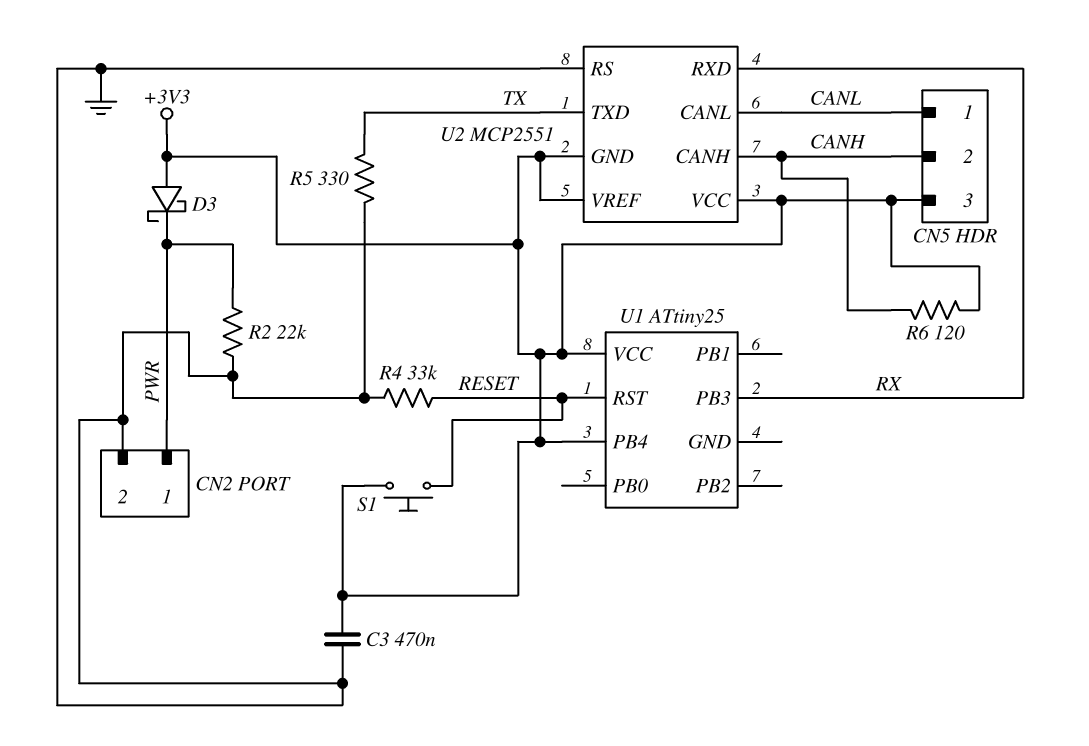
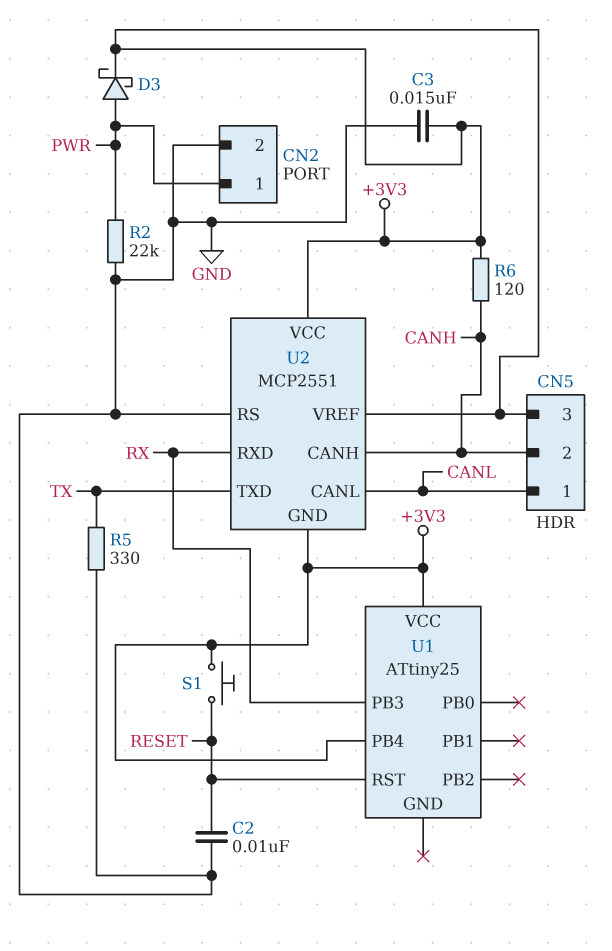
C2: none -> 10nF (GND, RESET)
C3: 470nF (+3V3, GND) -> 15nF (+3V3, GND)
D3: schottky (A +3V3, K PWR) -> schottky (A PWR, K +3V3)
R4: 33k (GND, RESET) -> none

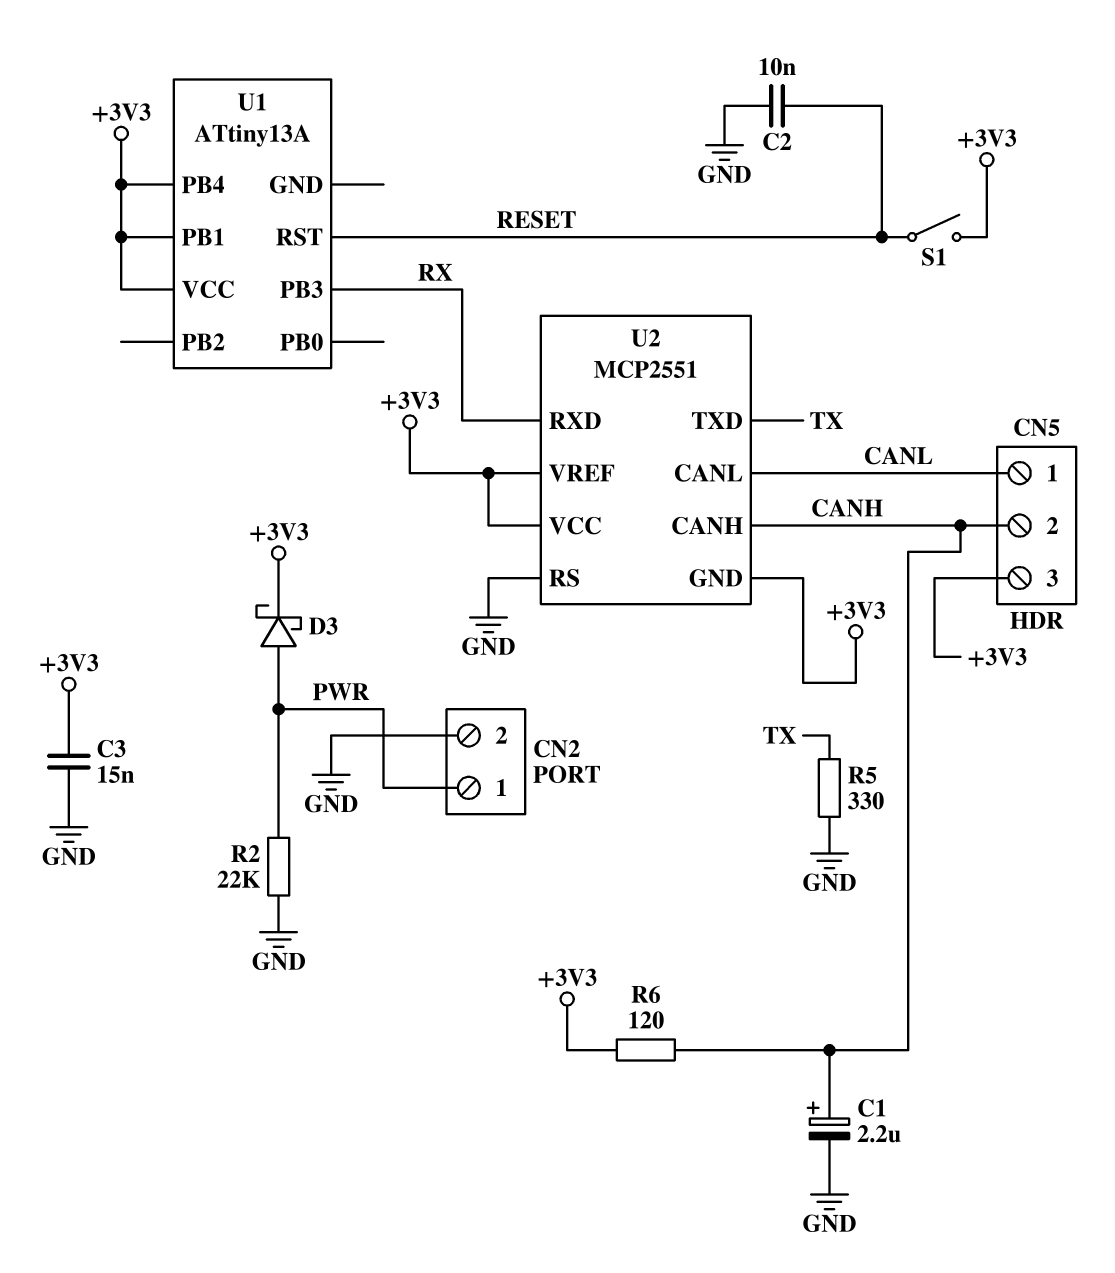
C1: none -> 2.2uF (plus CANH, minus GND)
S1: button (+3V3, RESET) -> switch (+3V3, RESET)
U1: ATtiny25 -> ATtiny13A
U1 pin PB1: none -> +3V3

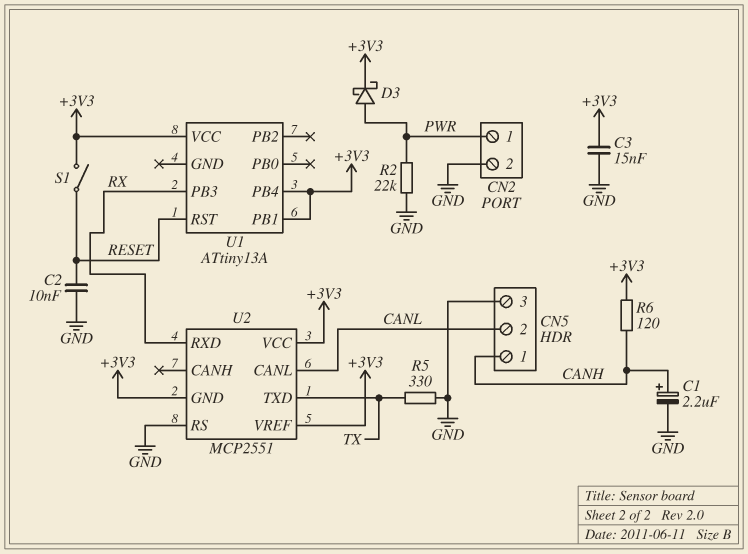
CN5 pin 1: CANL -> CANH
CN5 pin 2: CANH -> CANL
CN5 pin 3: +3V3 -> GND
U2 pin CANH: CANH -> none

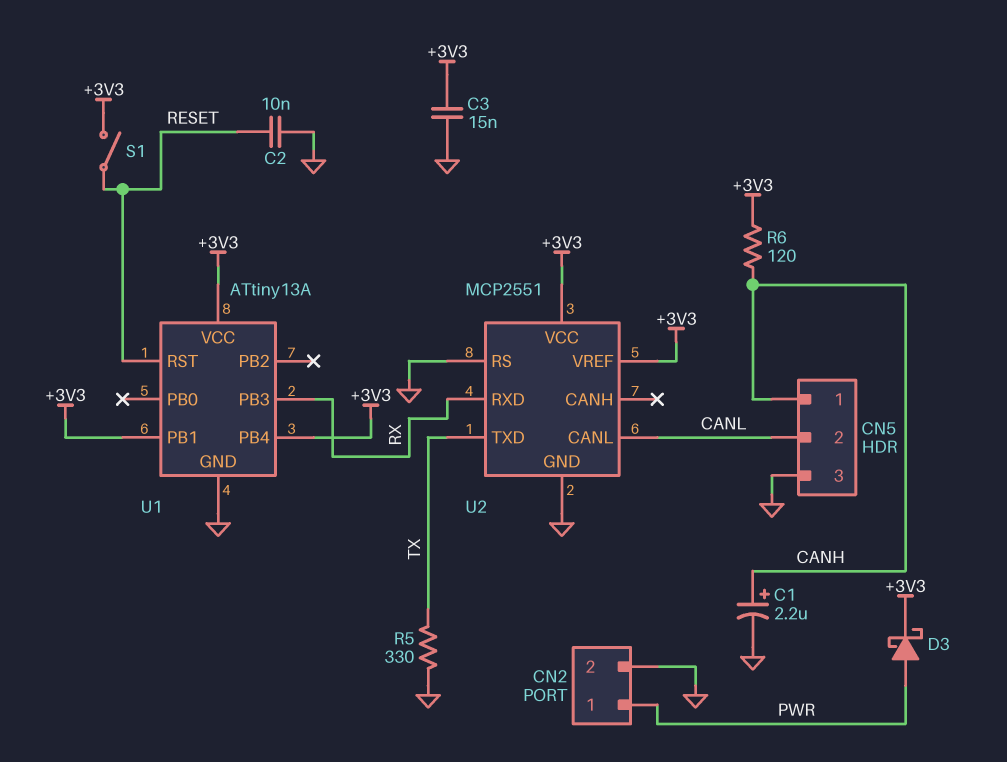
R2: 22k (GND, PWR) -> none
U1 pin GND: none -> GND
U2 pin GND: +3V3 -> GND

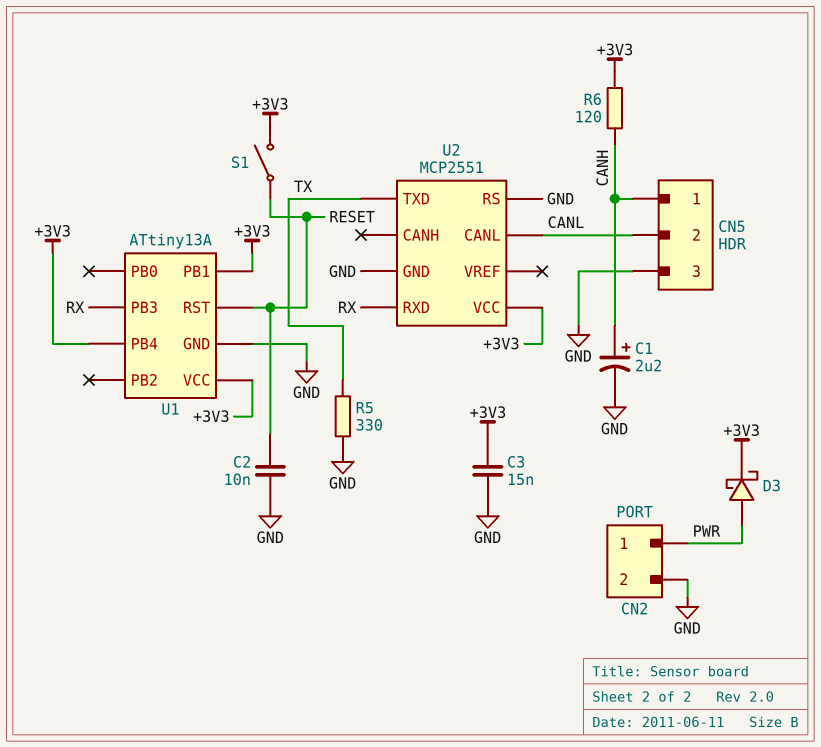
U2 pin VREF: +3V3 -> none

